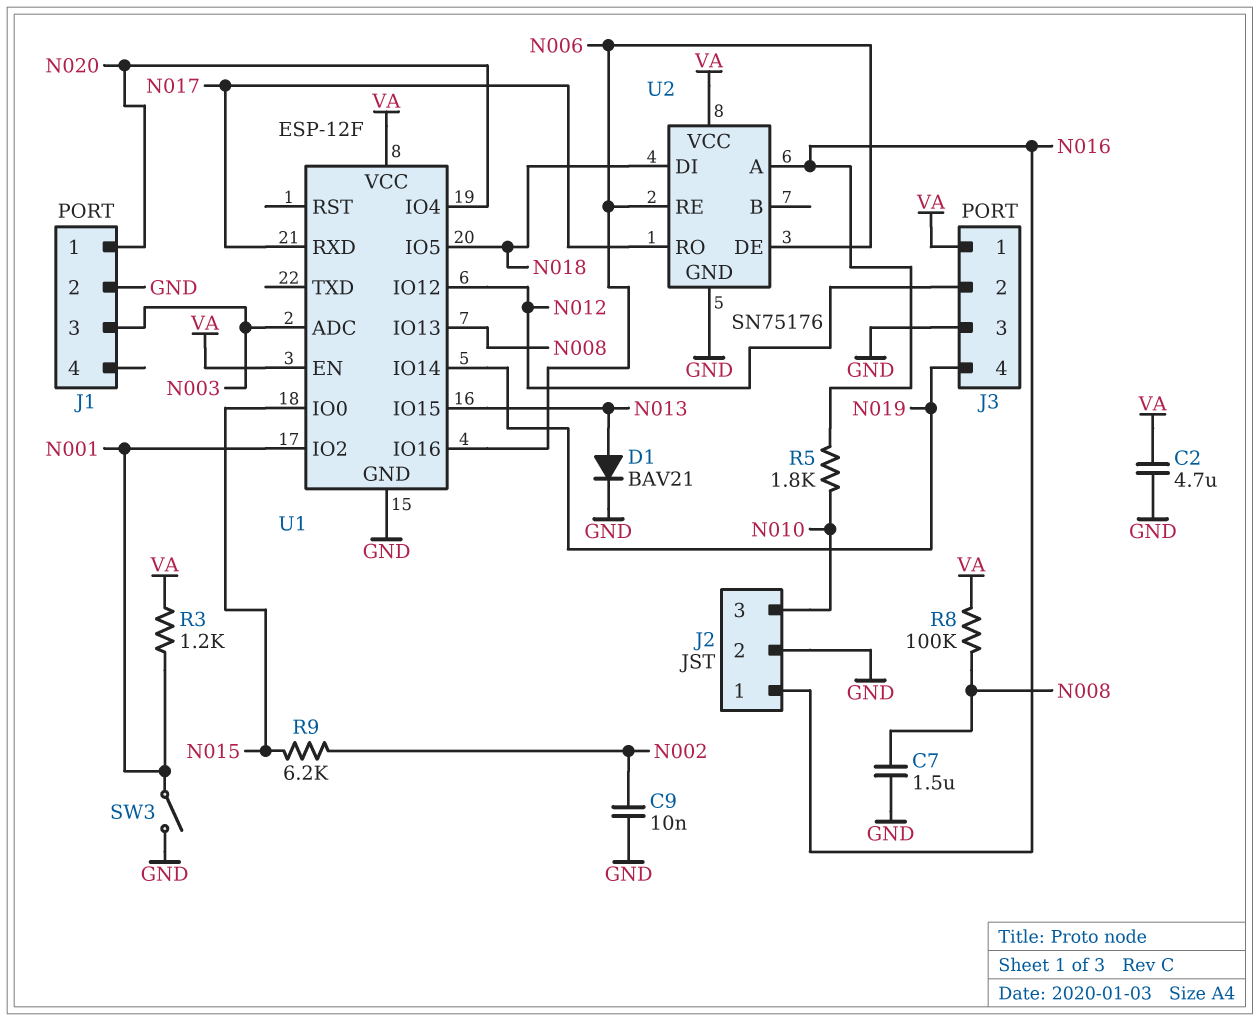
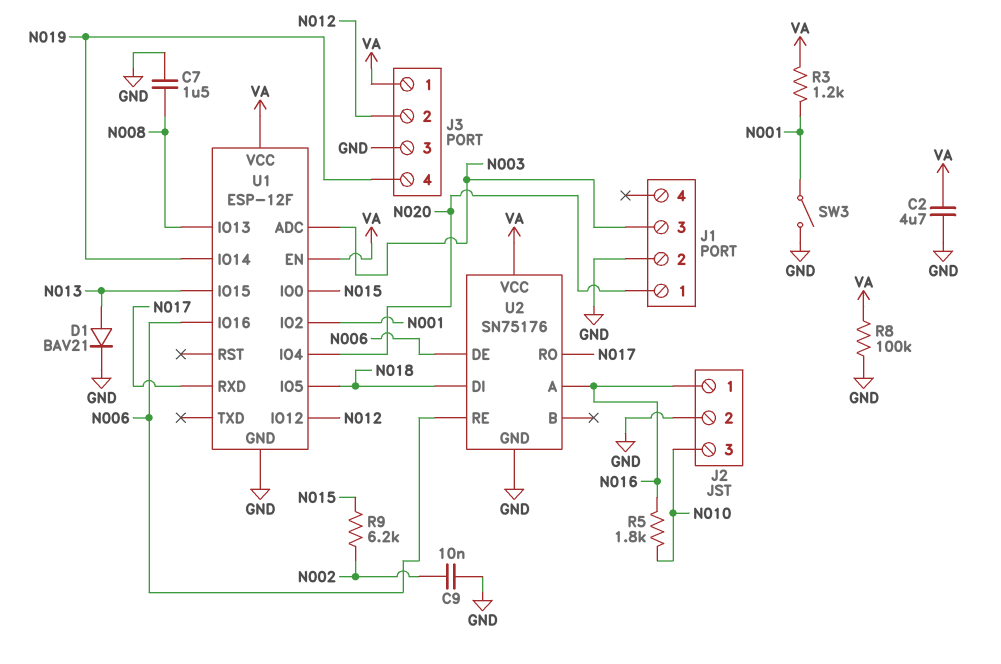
R8: 100k (N008, VA) -> 100k (GND, VA)

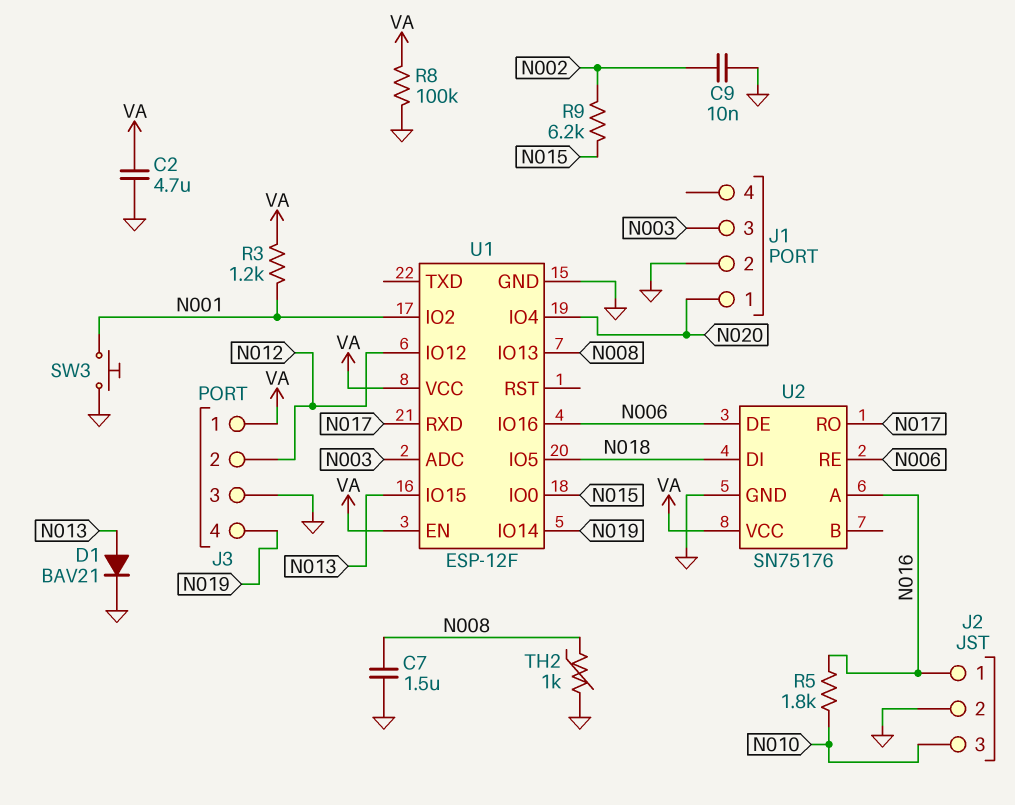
SW3: switch (GND, N001) -> button (GND, N001)
TH2: none -> 1k (GND, N008)

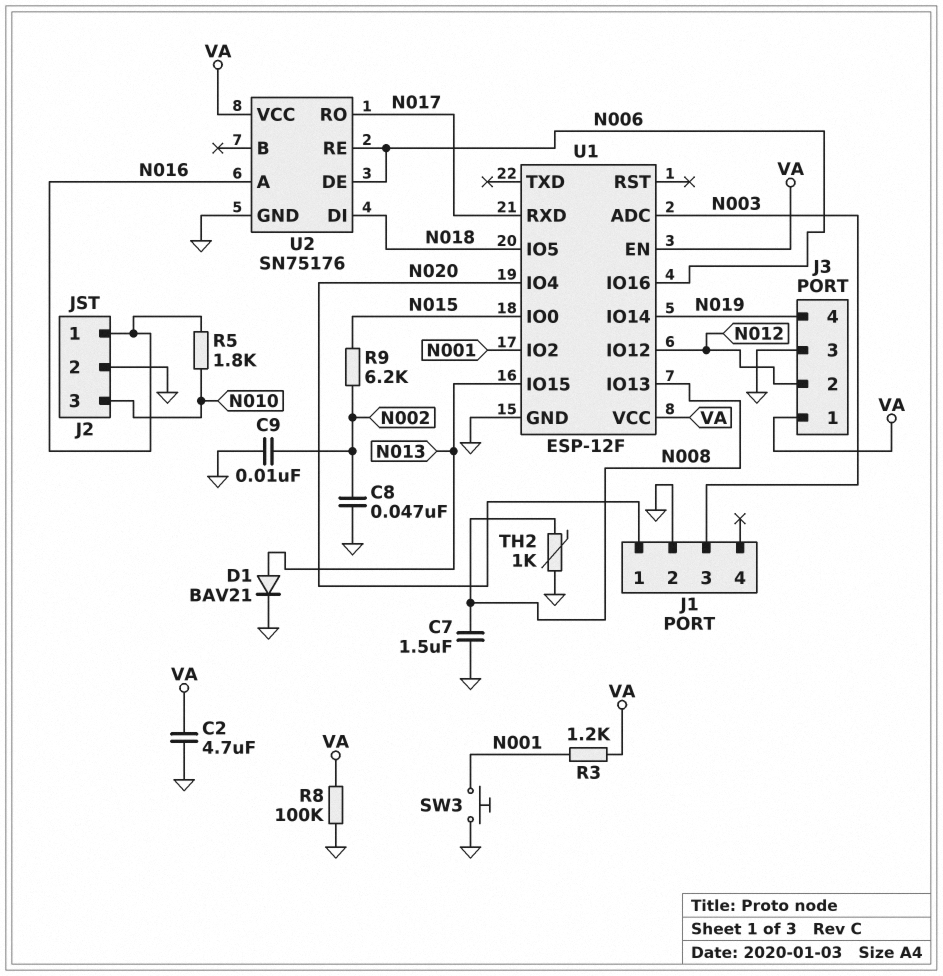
C8: none -> 47nF (GND, N002)

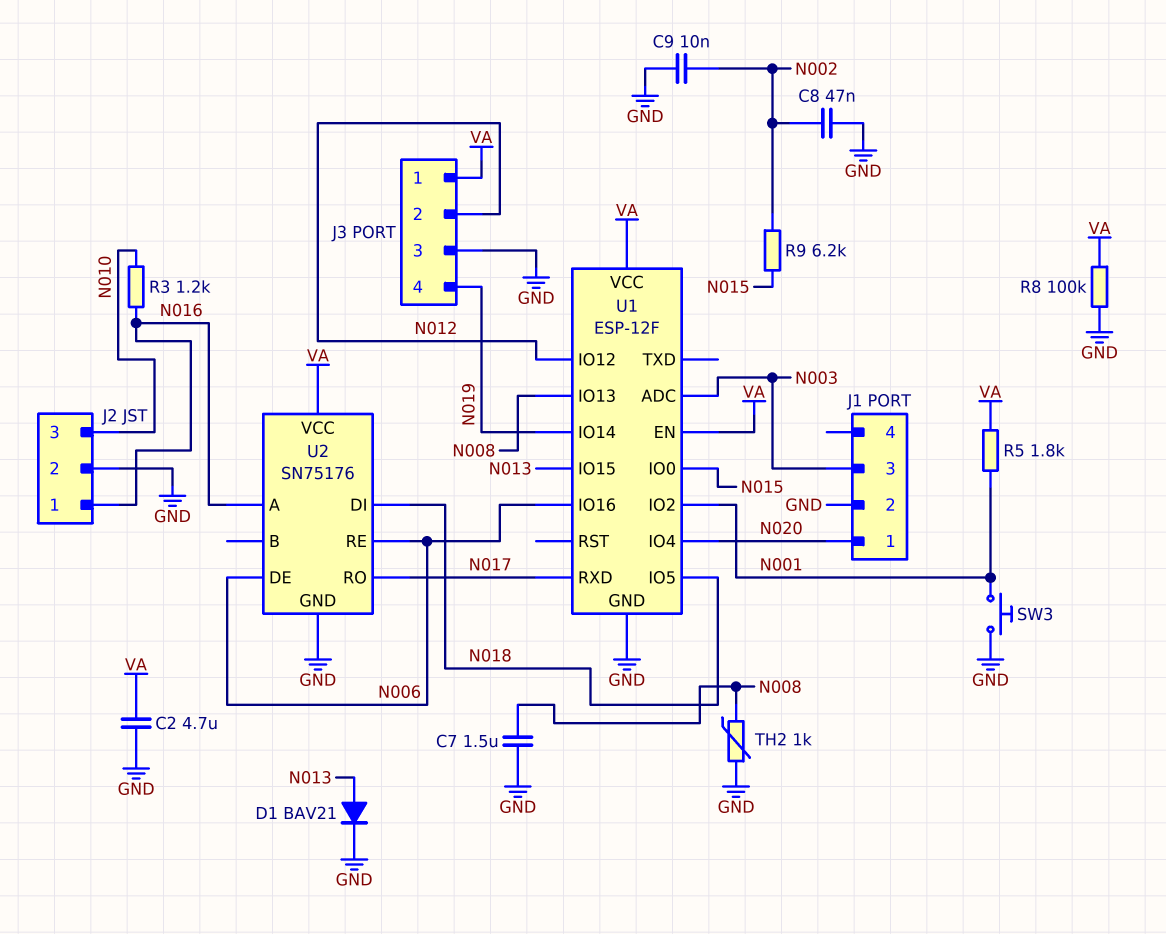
R3: 1.2k (N001, VA) -> 1.2k (N010, N016)
R5: 1.8k (N010, N016) -> 1.8k (N001, VA)

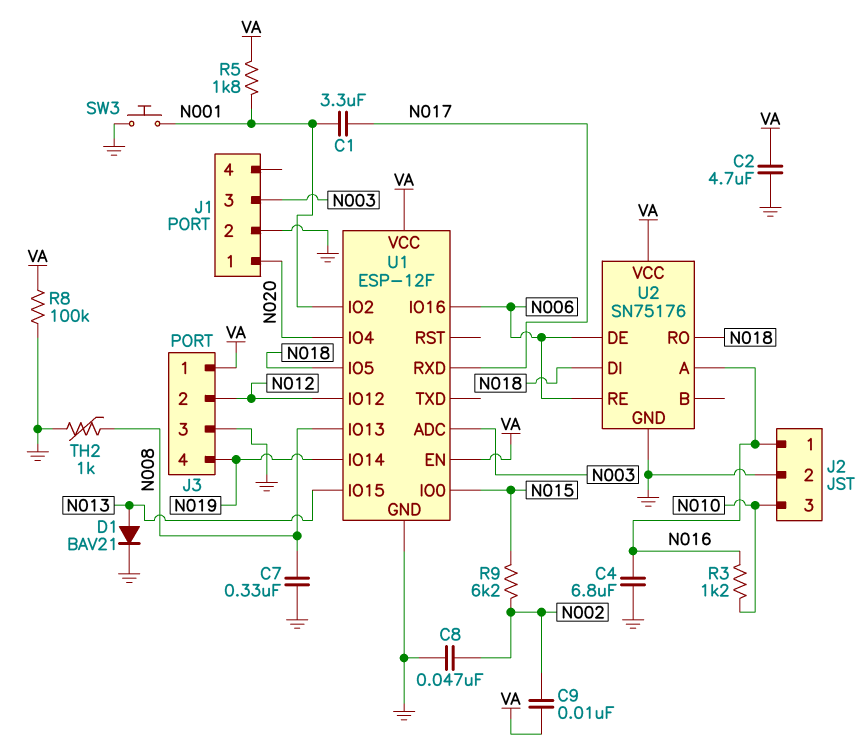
C1: none -> 3.3uF (N001, N017)
C4: none -> 6.8uF (GND, N016)
C7: 1.5uF (GND, N008) -> 330nF (GND, N008)
C9: 10nF (GND, N002) -> 10nF (N002, VA)
U2 pin RO: N017 -> N018

